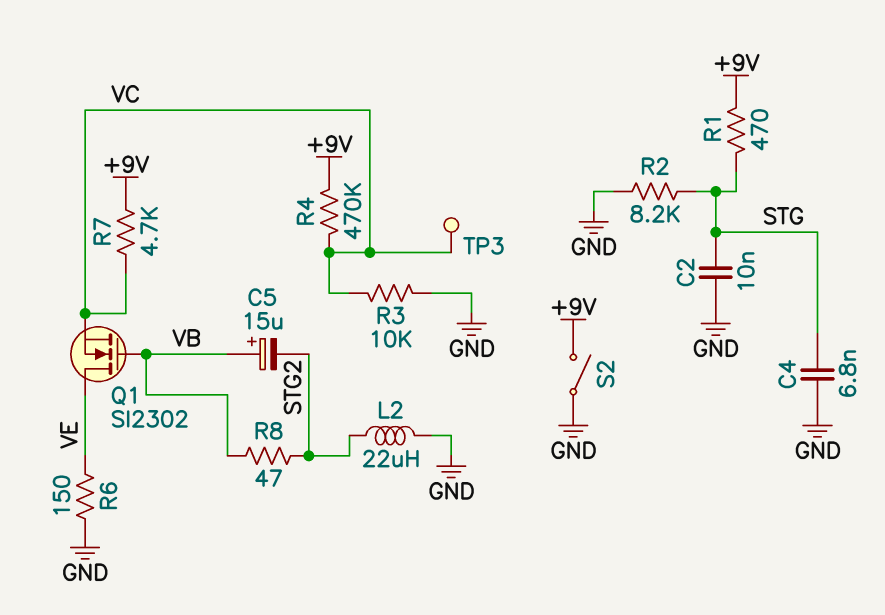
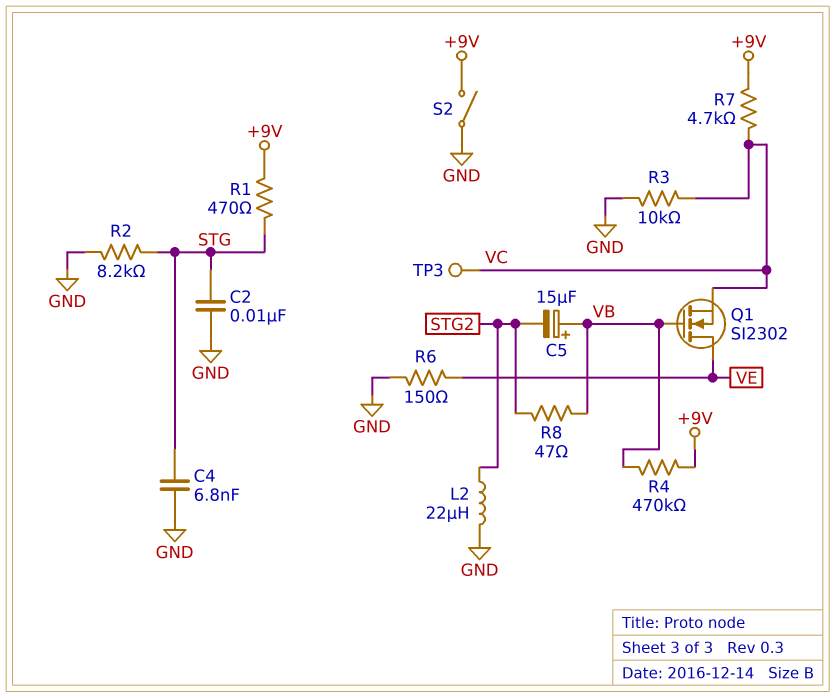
R4: 470k (+9V, VC) -> 470k (+9V, VB)

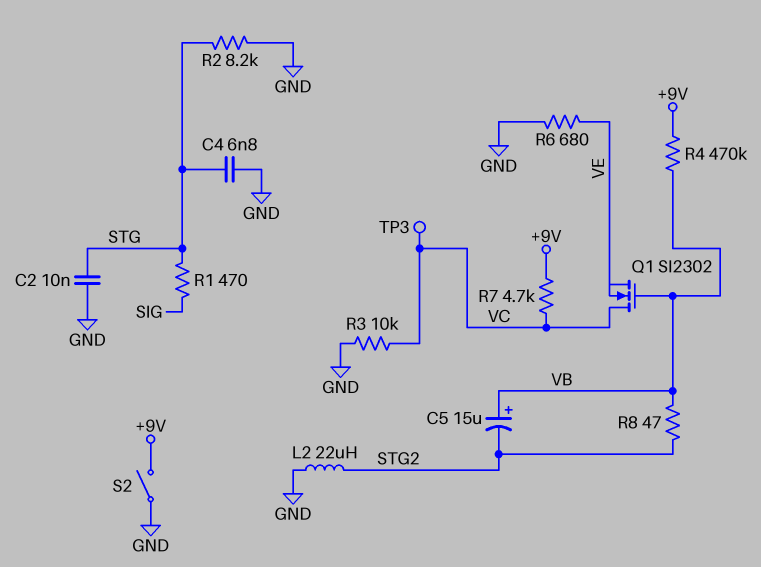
Q1: NMOS SI2302 (G VB, D VE, S VC) -> NMOS SI2302 (G VB, D VC, S VE)
R1: 470 (+9V, STG) -> 470 (SIG, STG)
R6: 150 (GND, VE) -> 680 (GND, VE)

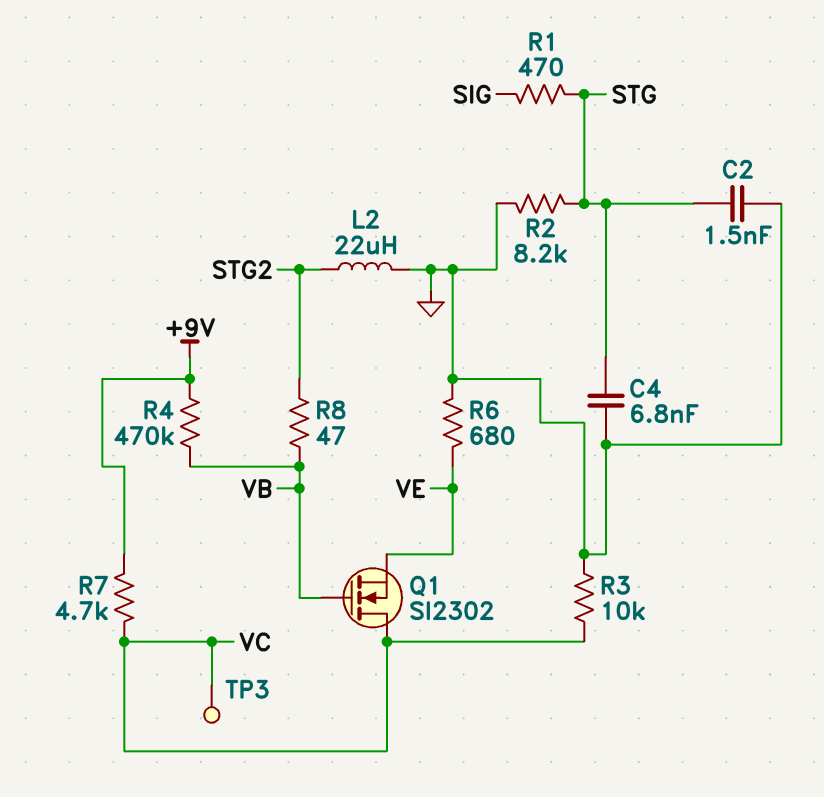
C2: 10nF (GND, STG) -> 1.5nF (GND, STG)
C5: 15uF (plus VB, minus STG2) -> none
S2: switch (+9V, GND) -> none

